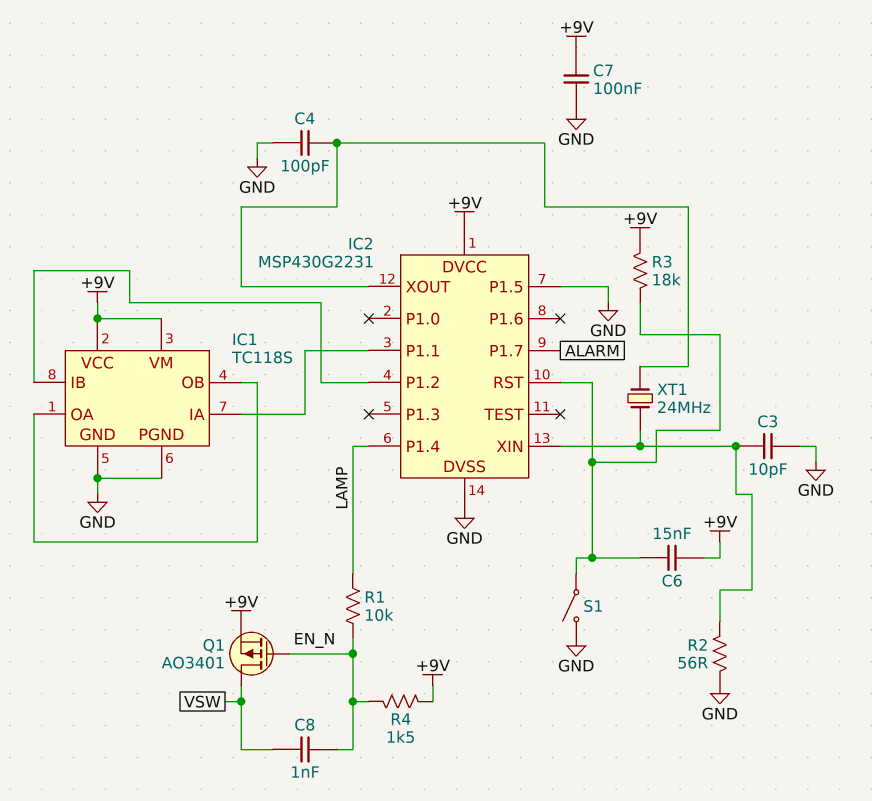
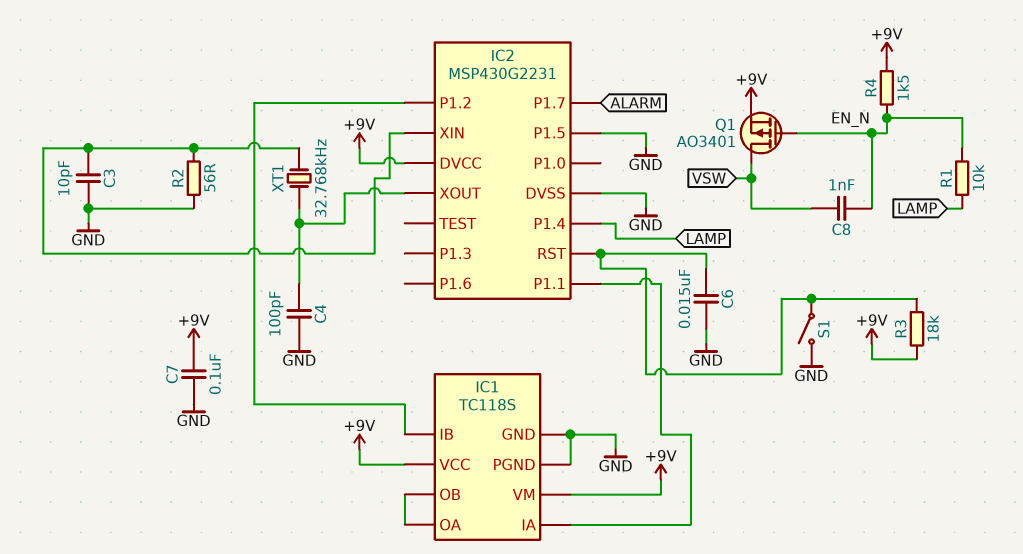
C6: 15nF (+9V, IC2/RST) -> 15nF (GND, IC2/RST)
XT1: 24MHz (IC2/XIN, IC2/XOUT) -> 32.768kHz (IC2/XIN, IC2/XOUT)

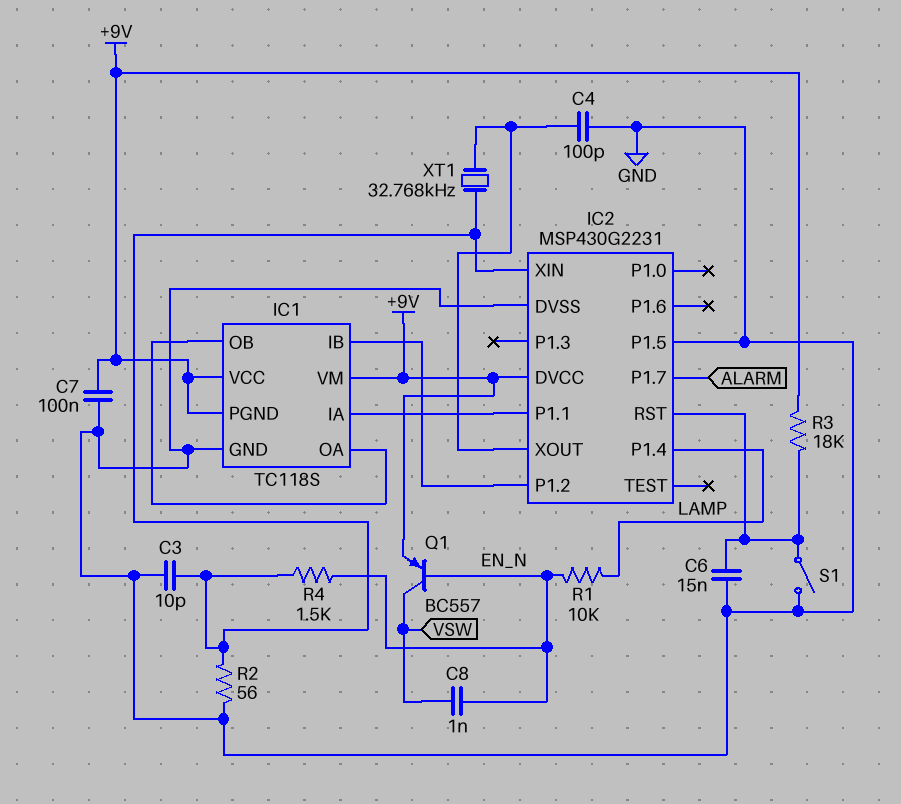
IC1 pin PGND: GND -> +9V
Q1: PMOS AO3401 (G EN_N, D VSW, S +9V) -> PNP BC557 (B EN_N, C VSW, E +9V)
R4: 1.5k (+9V, EN_N) -> 1.5k (EN_N, IC2/XIN)

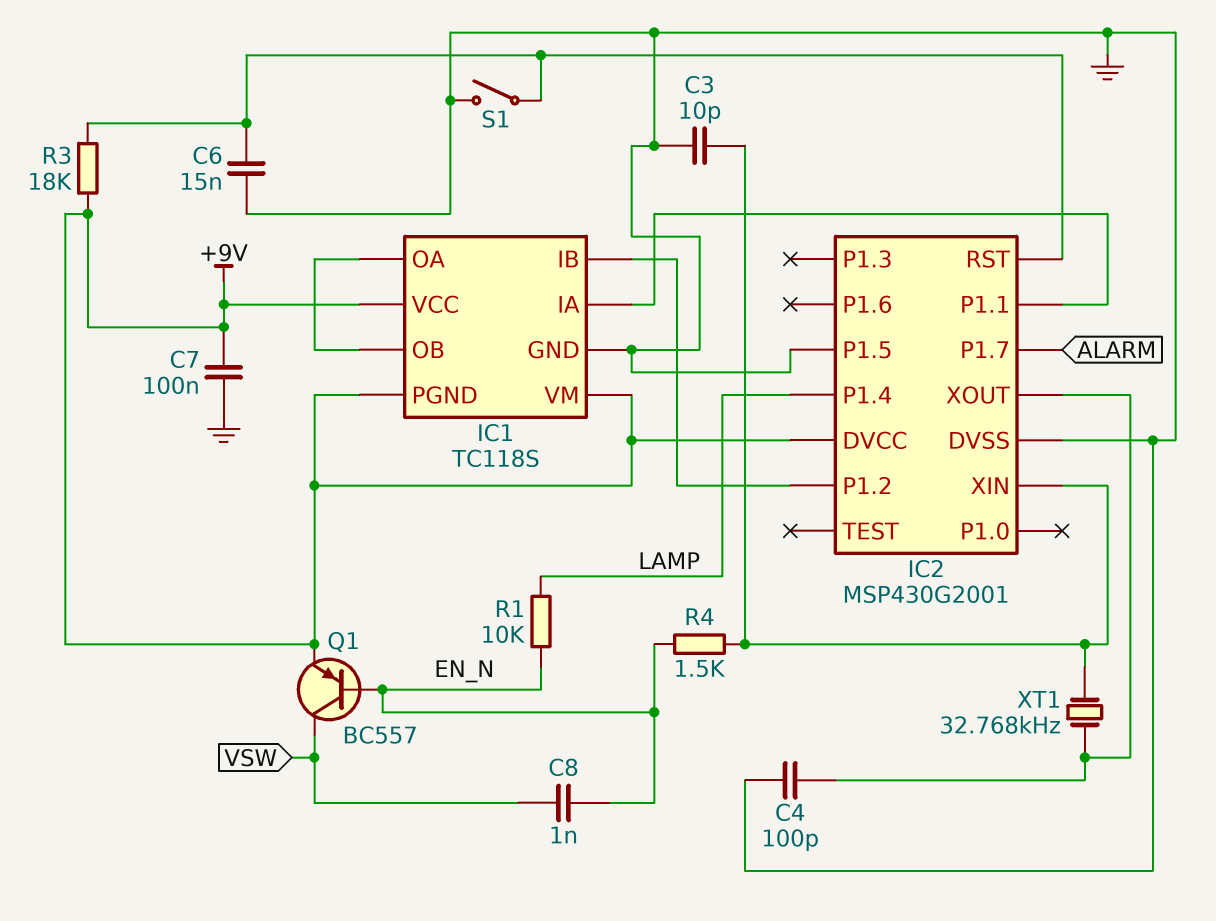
IC2: MSP430G2231 -> MSP430G2001
R2: 56 (GND, IC2/XIN) -> none

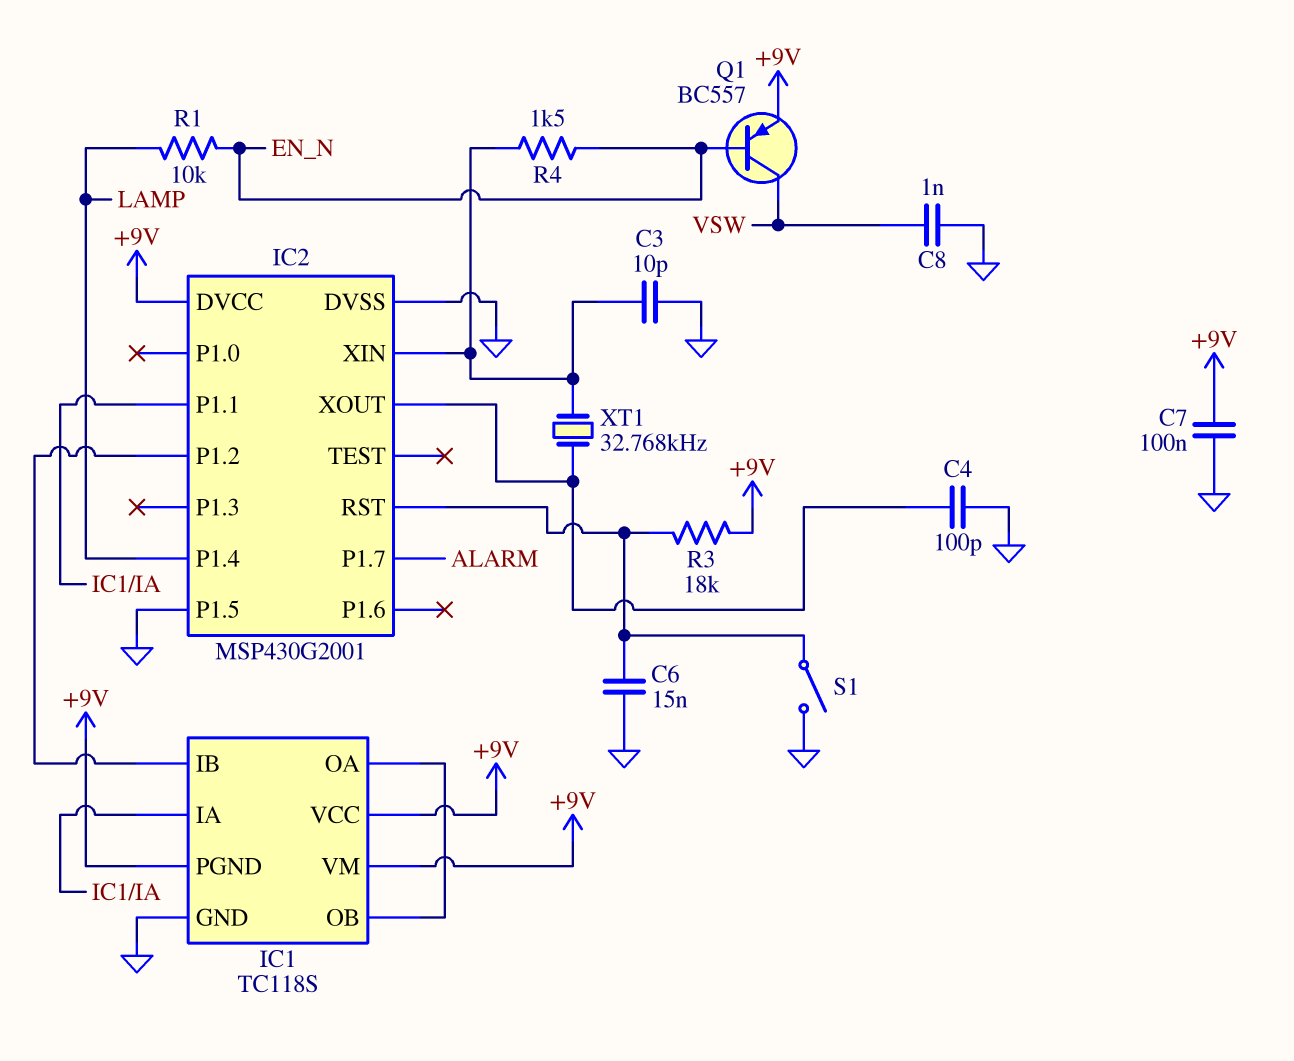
C8: 1nF (EN_N, VSW) -> 1nF (GND, VSW)

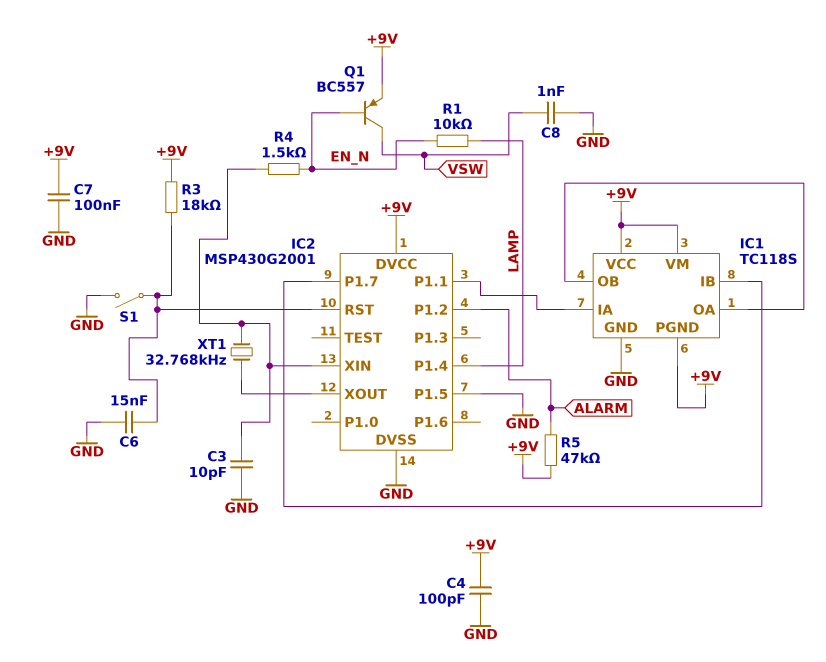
C4: 100pF (GND, IC2/XOUT) -> 100pF (+9V, GND)
IC2 pin P1.2: IC1/IB -> ALARM
IC2 pin P1.7: ALARM -> IC1/IB
R5: none -> 47k (+9V, ALARM)

